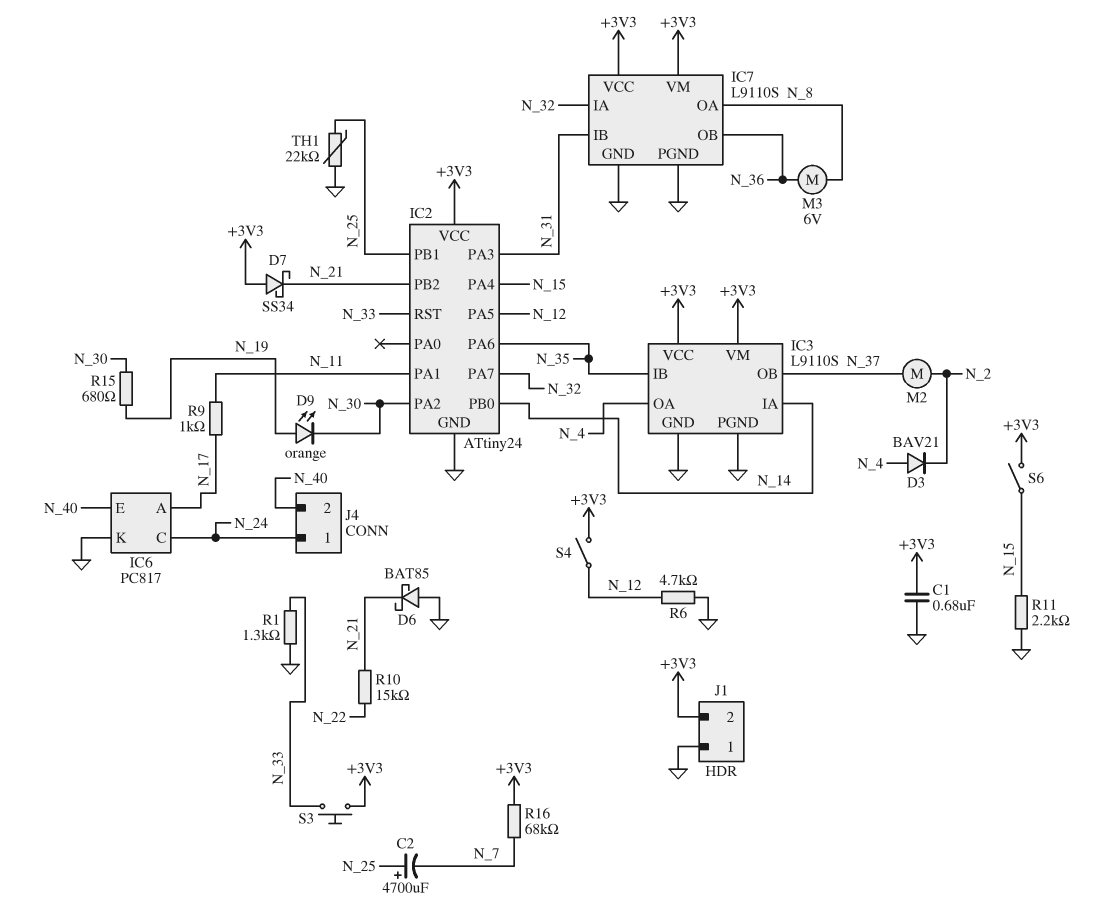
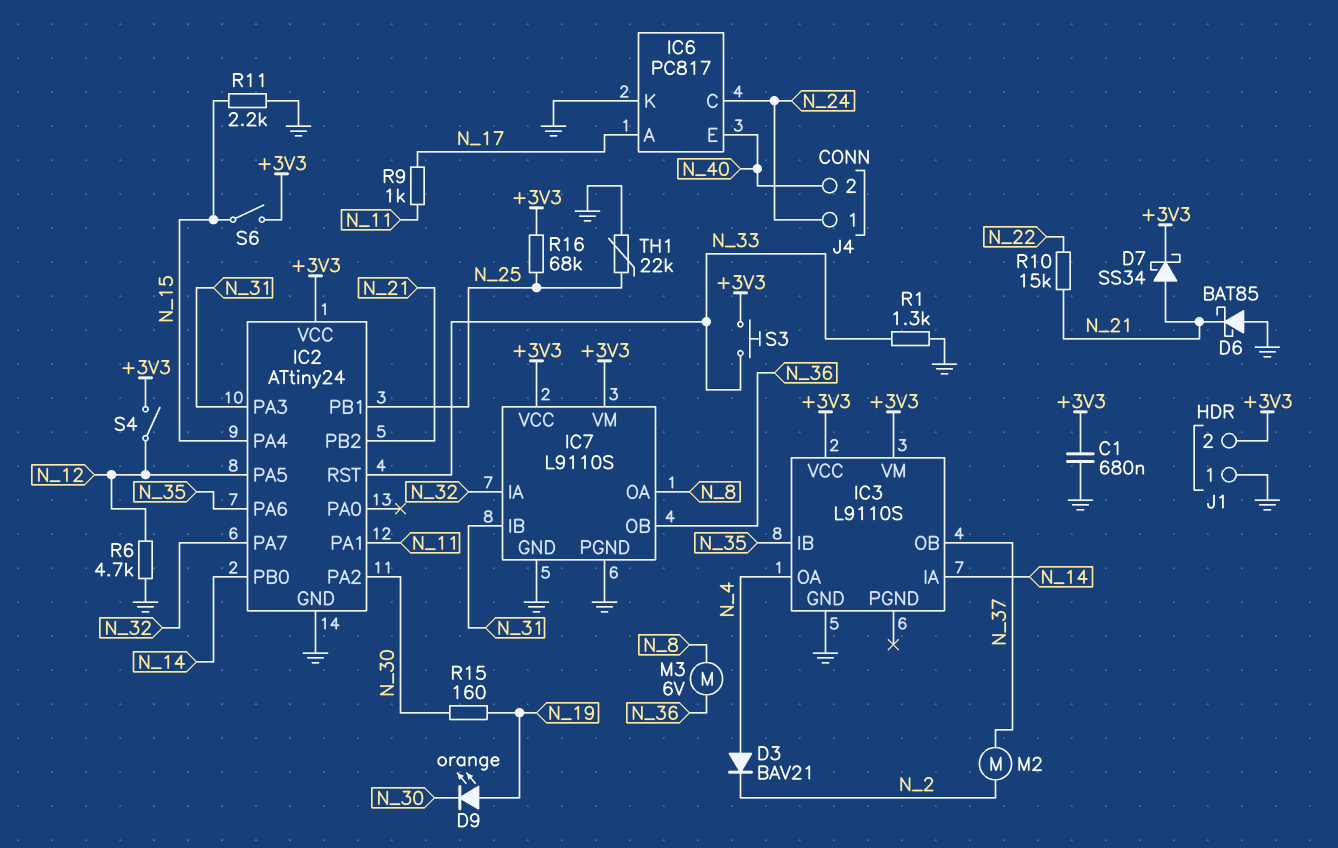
C2: 4700uF (plus N_25, minus N_7) -> none
D7: schottky SS34 (A +3V3, K N_21) -> schottky SS34 (A N_21, K +3V3)
IC3 pin PGND: GND -> none
R15: 680 (N_19, N_30) -> 160 (N_19, N_30)
R16: 68k (+3V3, N_7) -> 68k (+3V3, N_25)

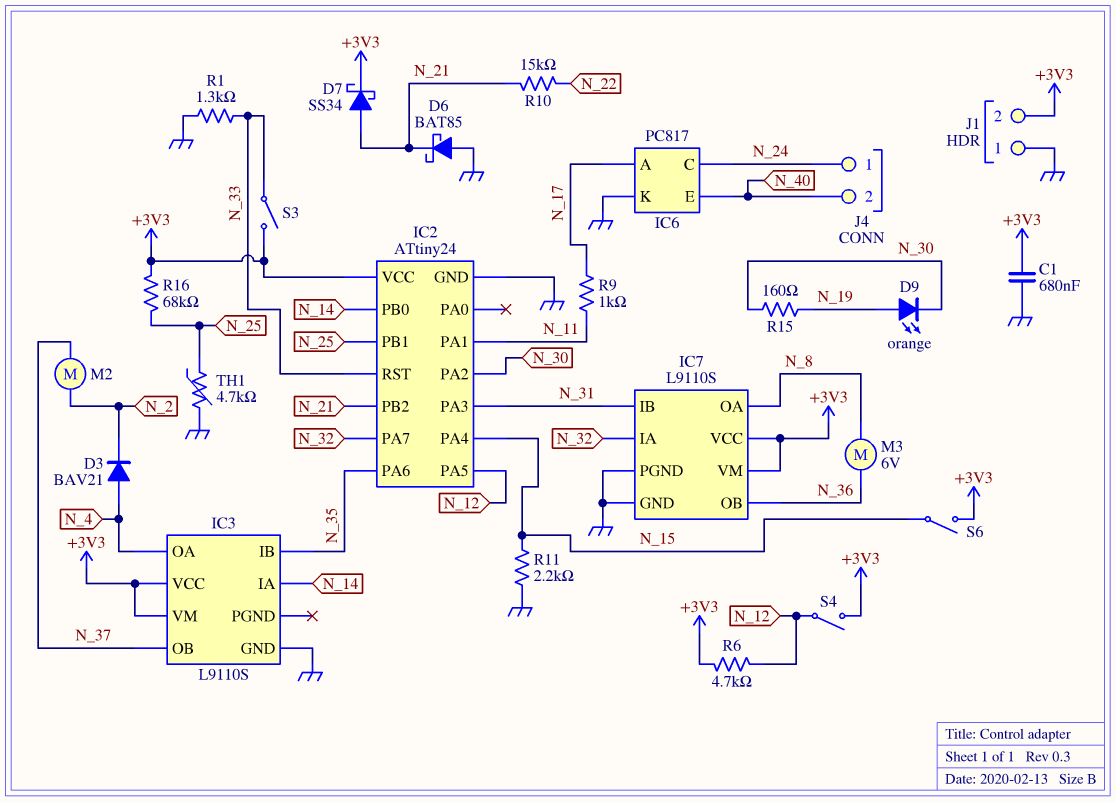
R6: 4.7k (GND, N_12) -> 4.7k (+3V3, N_12)
S3: button (+3V3, N_33) -> switch (+3V3, N_33)
TH1: 22k (GND, N_25) -> 4.7k (GND, N_25)

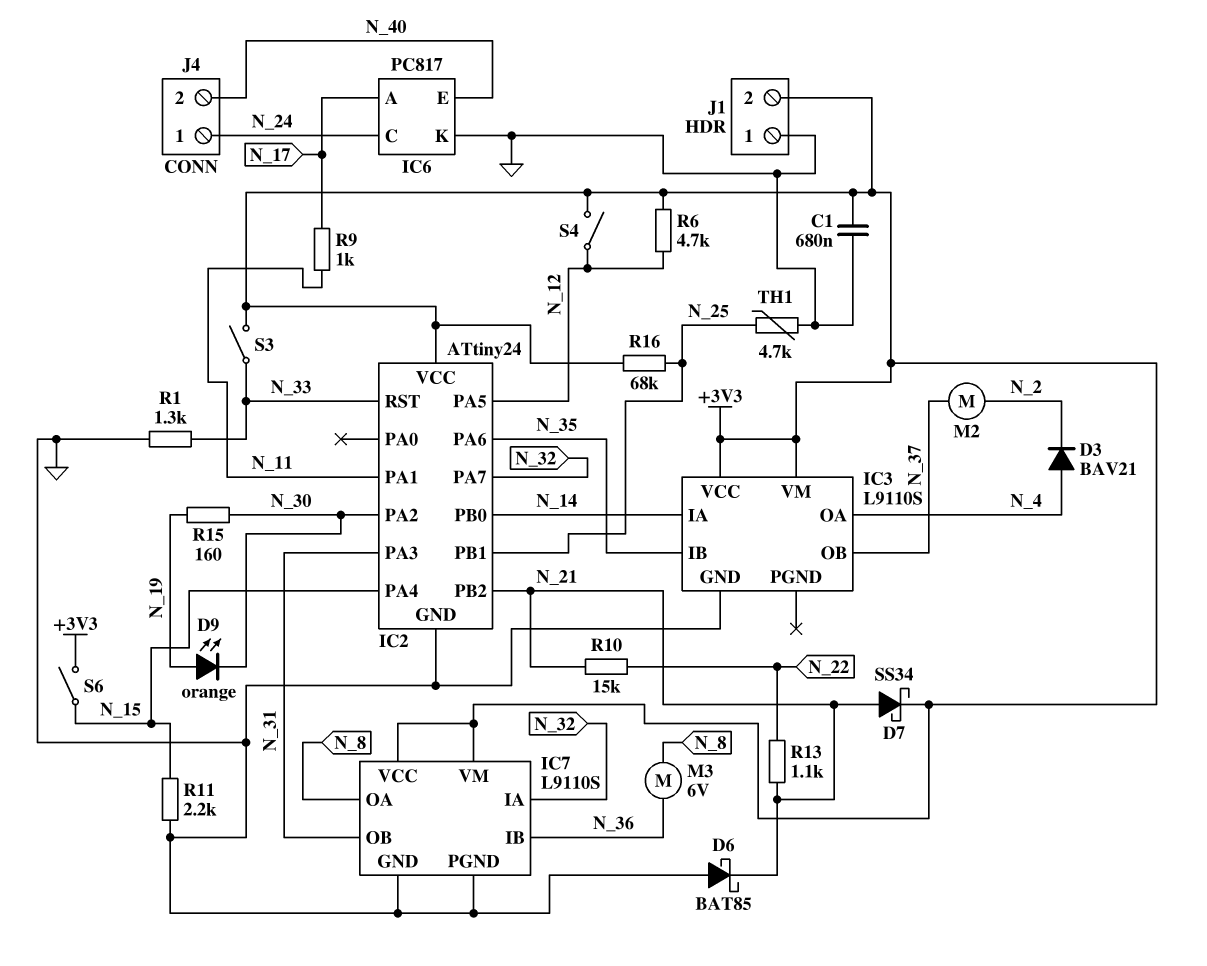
IC7 pin IB: N_31 -> N_36
IC7 pin OB: N_36 -> N_31
R13: none -> 1.1k (N_21, N_22)

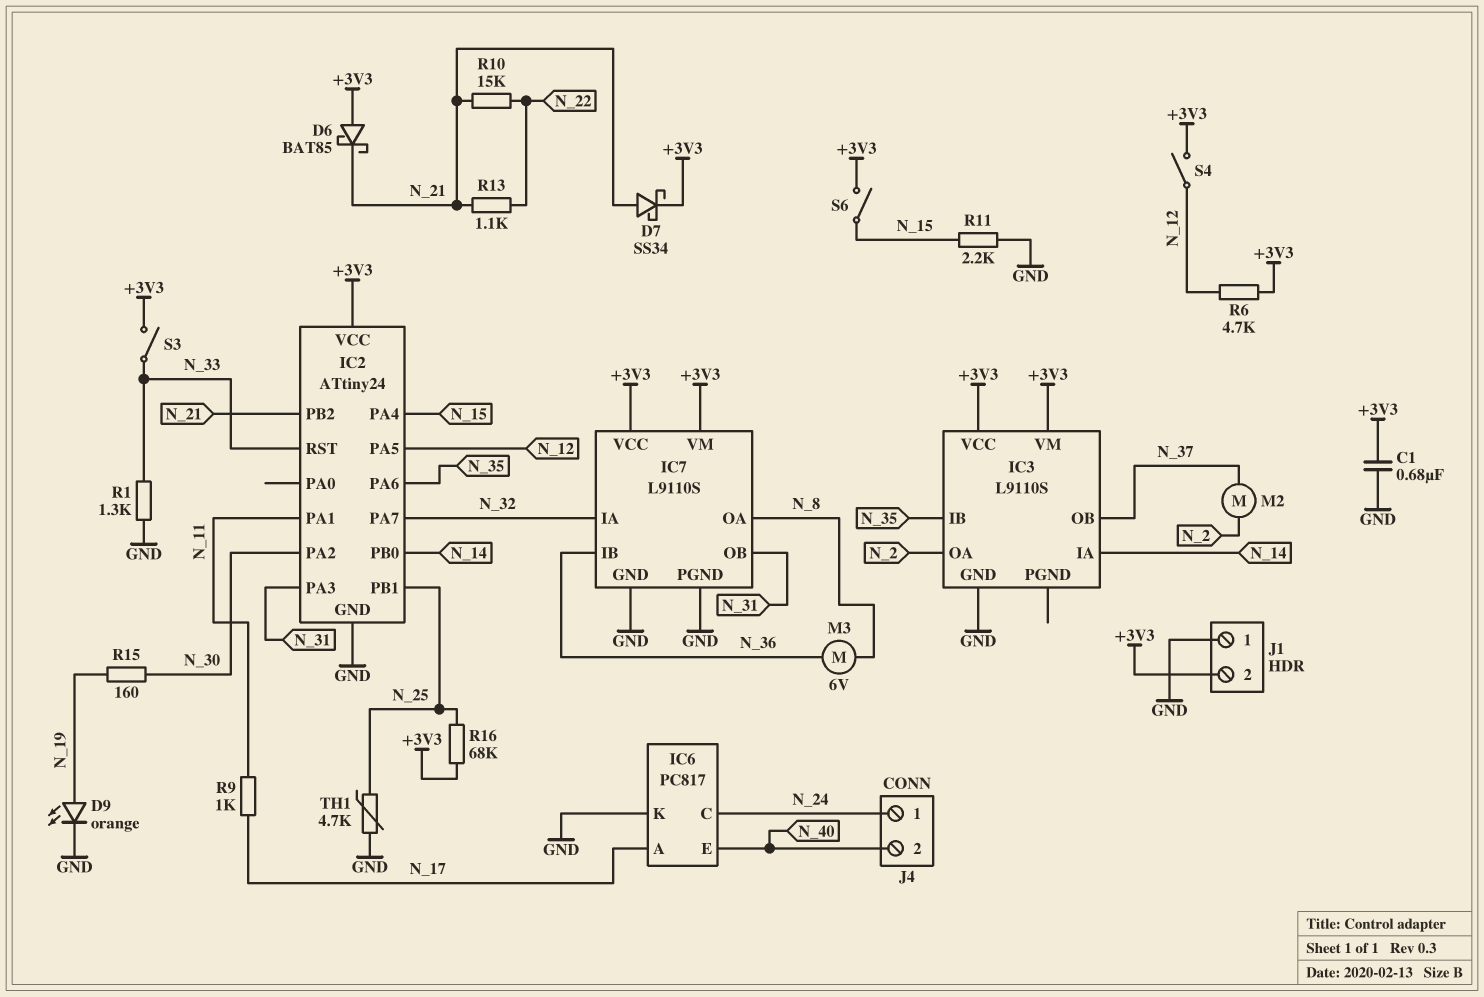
D3: diode BAV21 (A N_4, K N_2) -> none
D6: schottky BAT85 (A GND, K N_21) -> schottky BAT85 (A +3V3, K N_21)
D9: LED orange (A N_19, K N_30) -> LED orange (A N_19, K GND)
IC3 pin OA: N_4 -> N_2

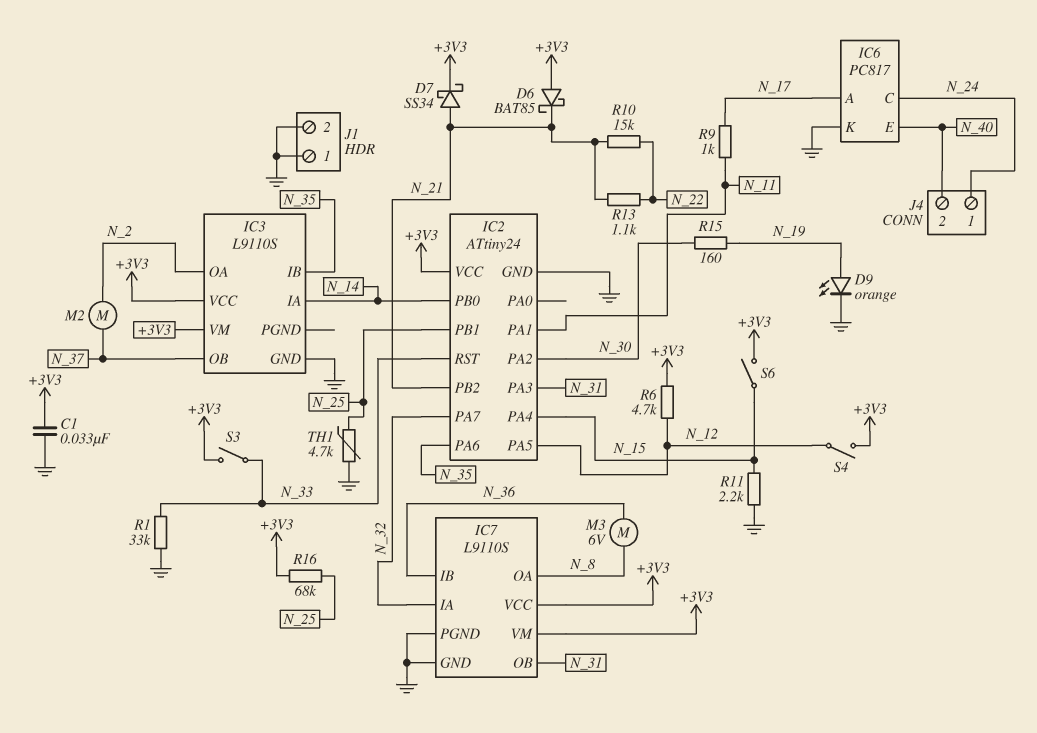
C1: 680nF (+3V3, GND) -> 33nF (+3V3, GND)
J1 pin 2: +3V3 -> GND
R1: 1.3k (GND, N_33) -> 33k (GND, N_33)

